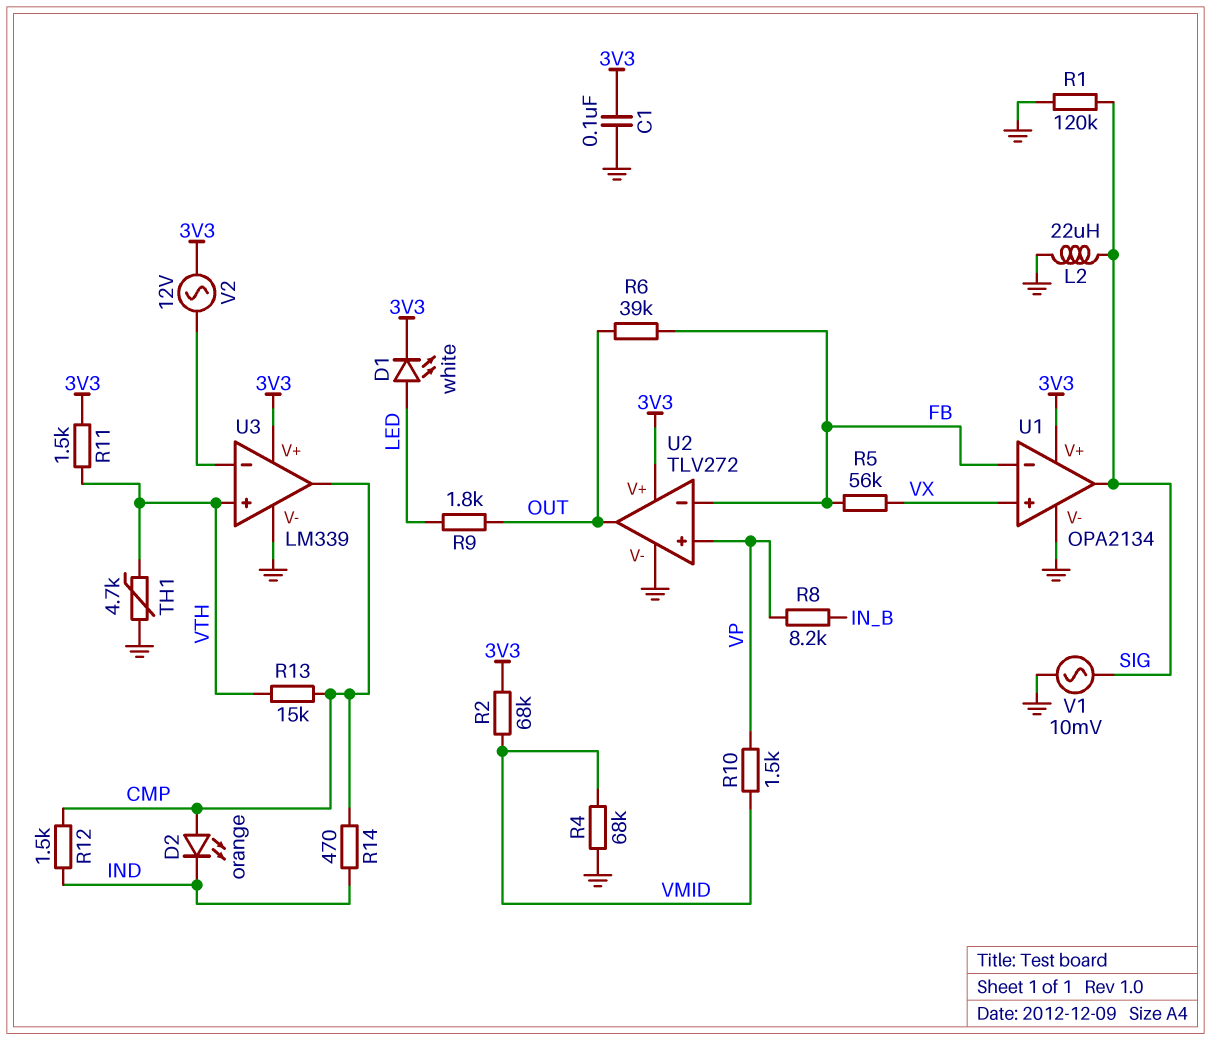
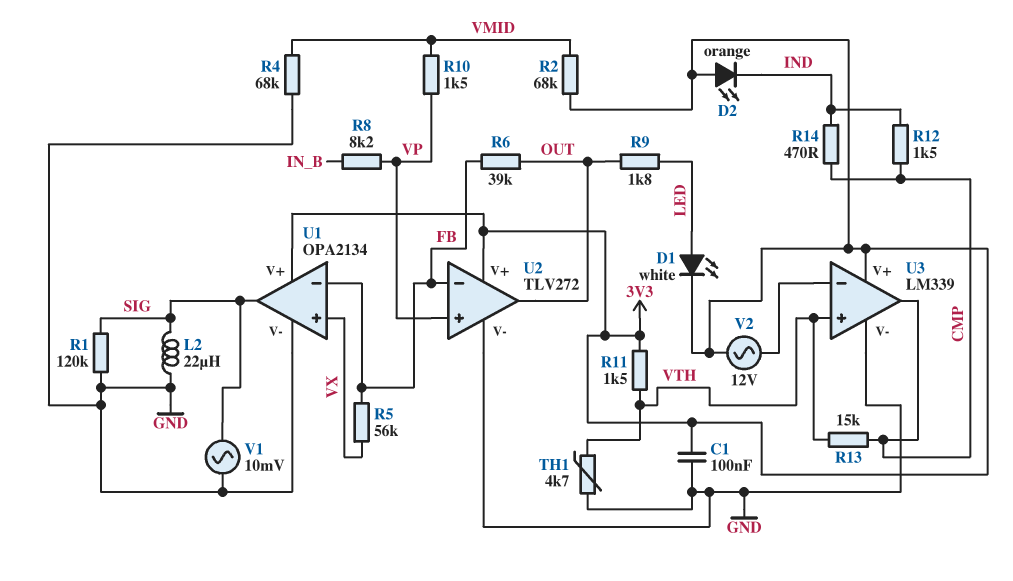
D2: LED orange (A CMP, K IND) -> LED orange (A 3V3, K IND)

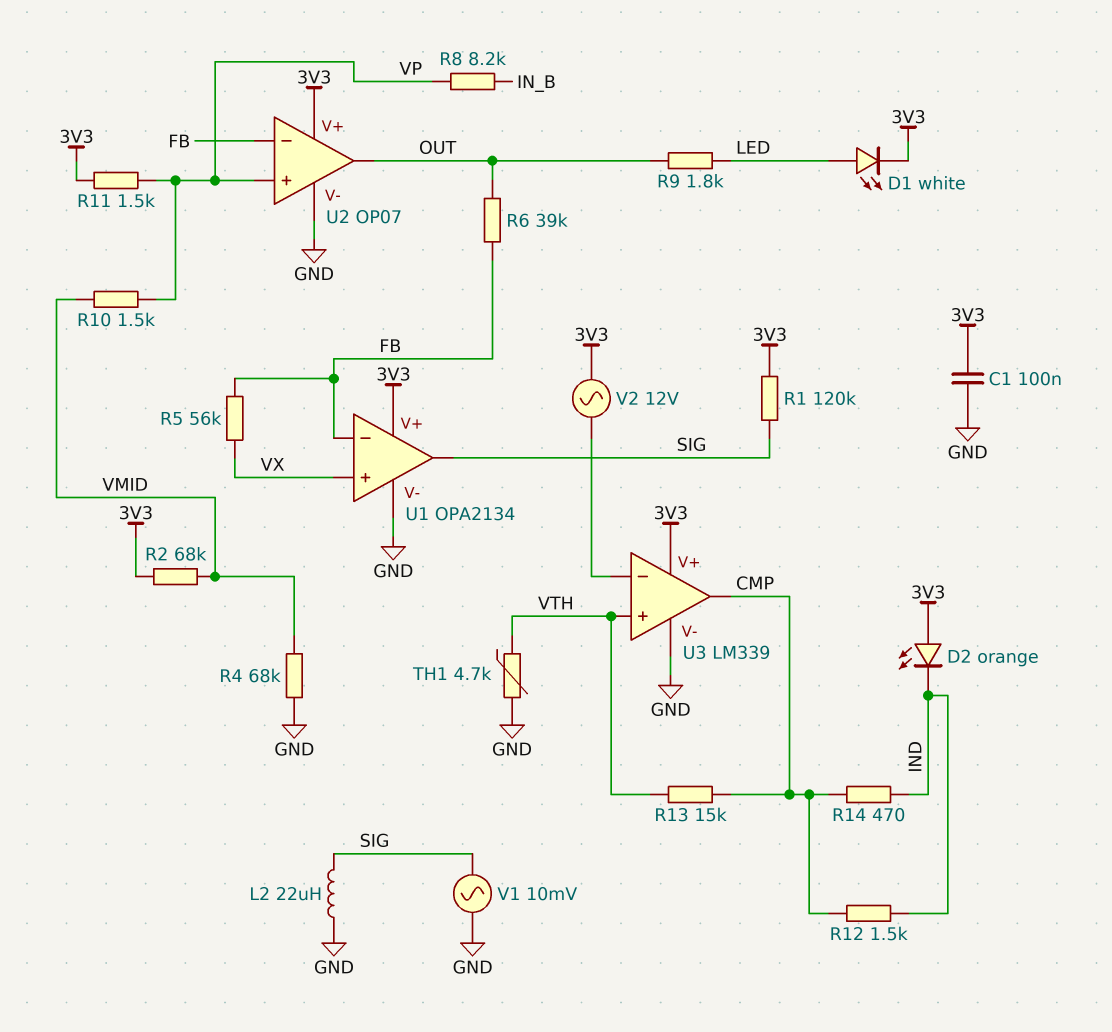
R1: 120k (GND, SIG) -> 120k (3V3, SIG)
R11: 1.5k (3V3, VTH) -> 1.5k (3V3, VP)
U2: TLV272 -> OP07

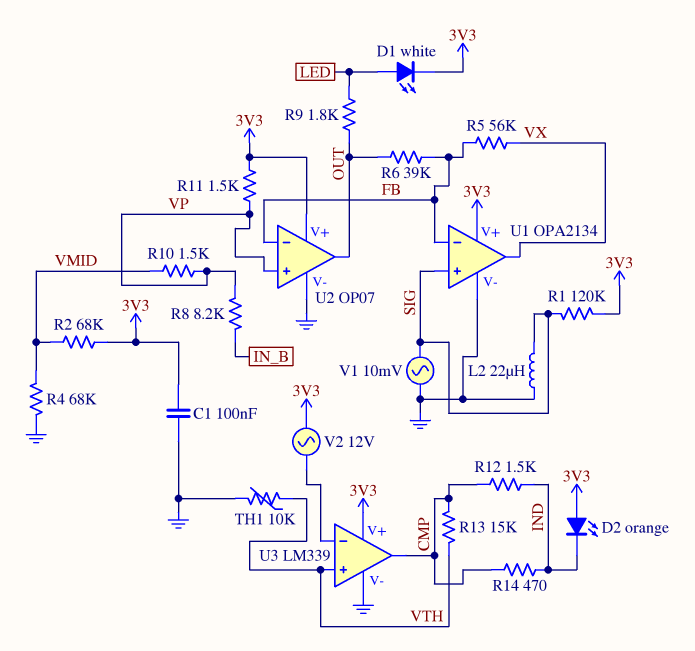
TH1: 4.7k (GND, VTH) -> 10k (GND, VTH)
U1 pin in+: VX -> SIG
U1 pin out: SIG -> VX

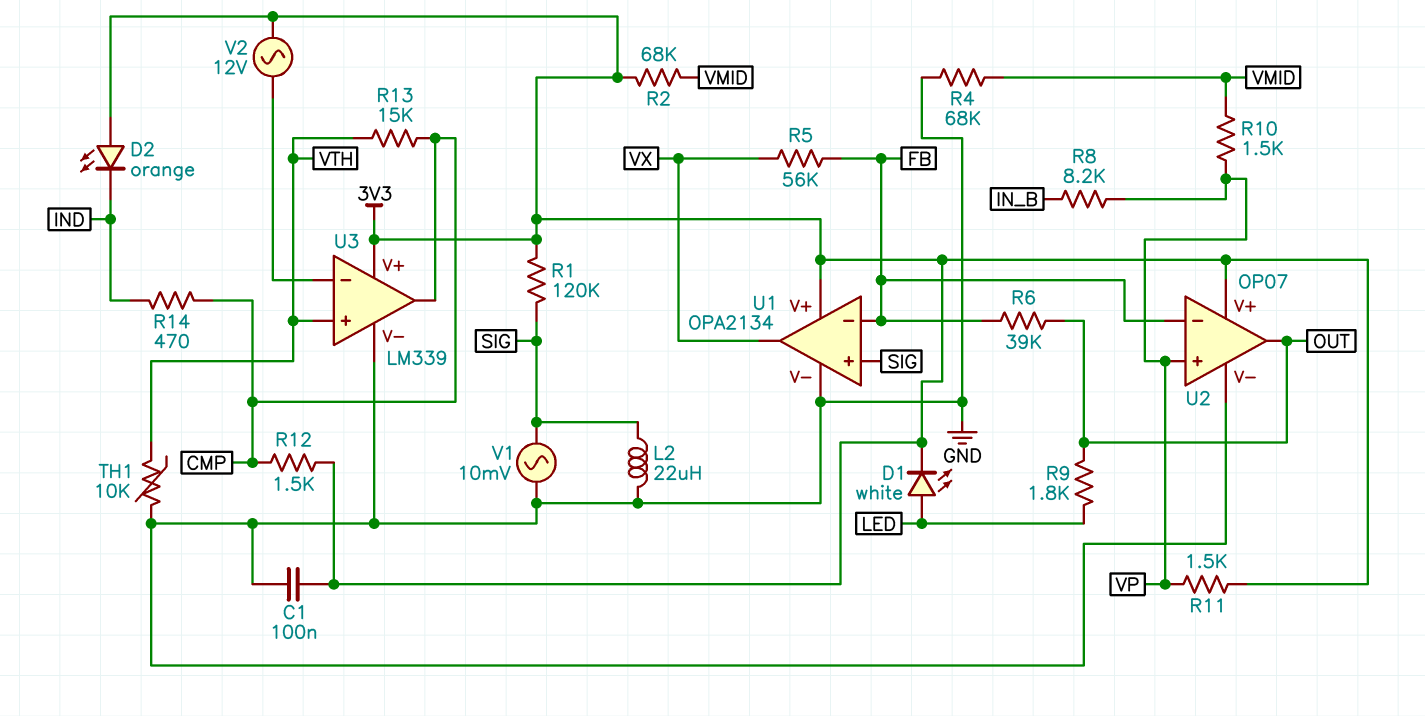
R12: 1.5k (CMP, IND) -> 1.5k (3V3, CMP)

